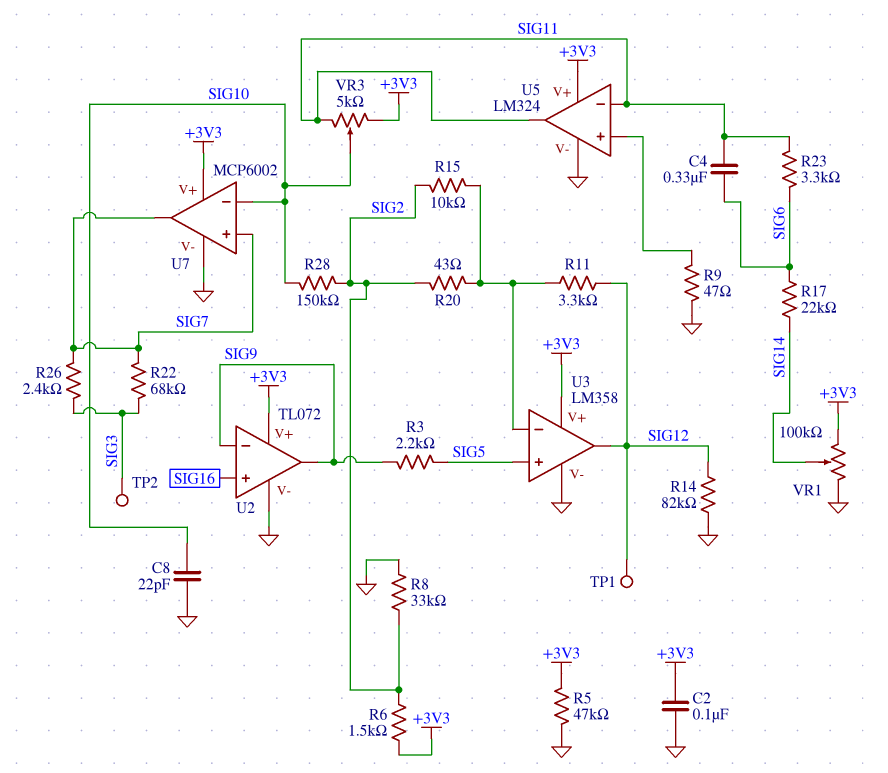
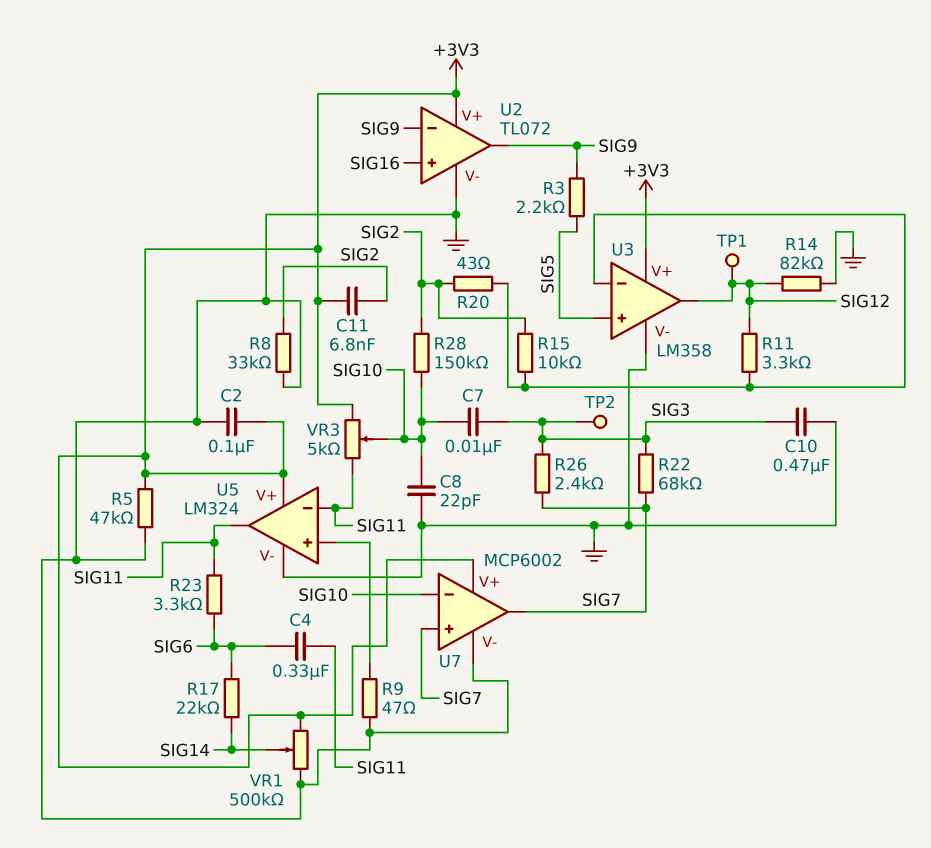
C7: none -> 10nF (SIG3, SIG10)
C10: none -> 470nF (GND, SIG3)
C11: none -> 6.8nF (+3V3, SIG2)
R6: 1.5k (+3V3, SIG2) -> none
VR1: 100k (+3V3, GND, wiper SIG14) -> 500k (+3V3, GND, wiper SIG14)

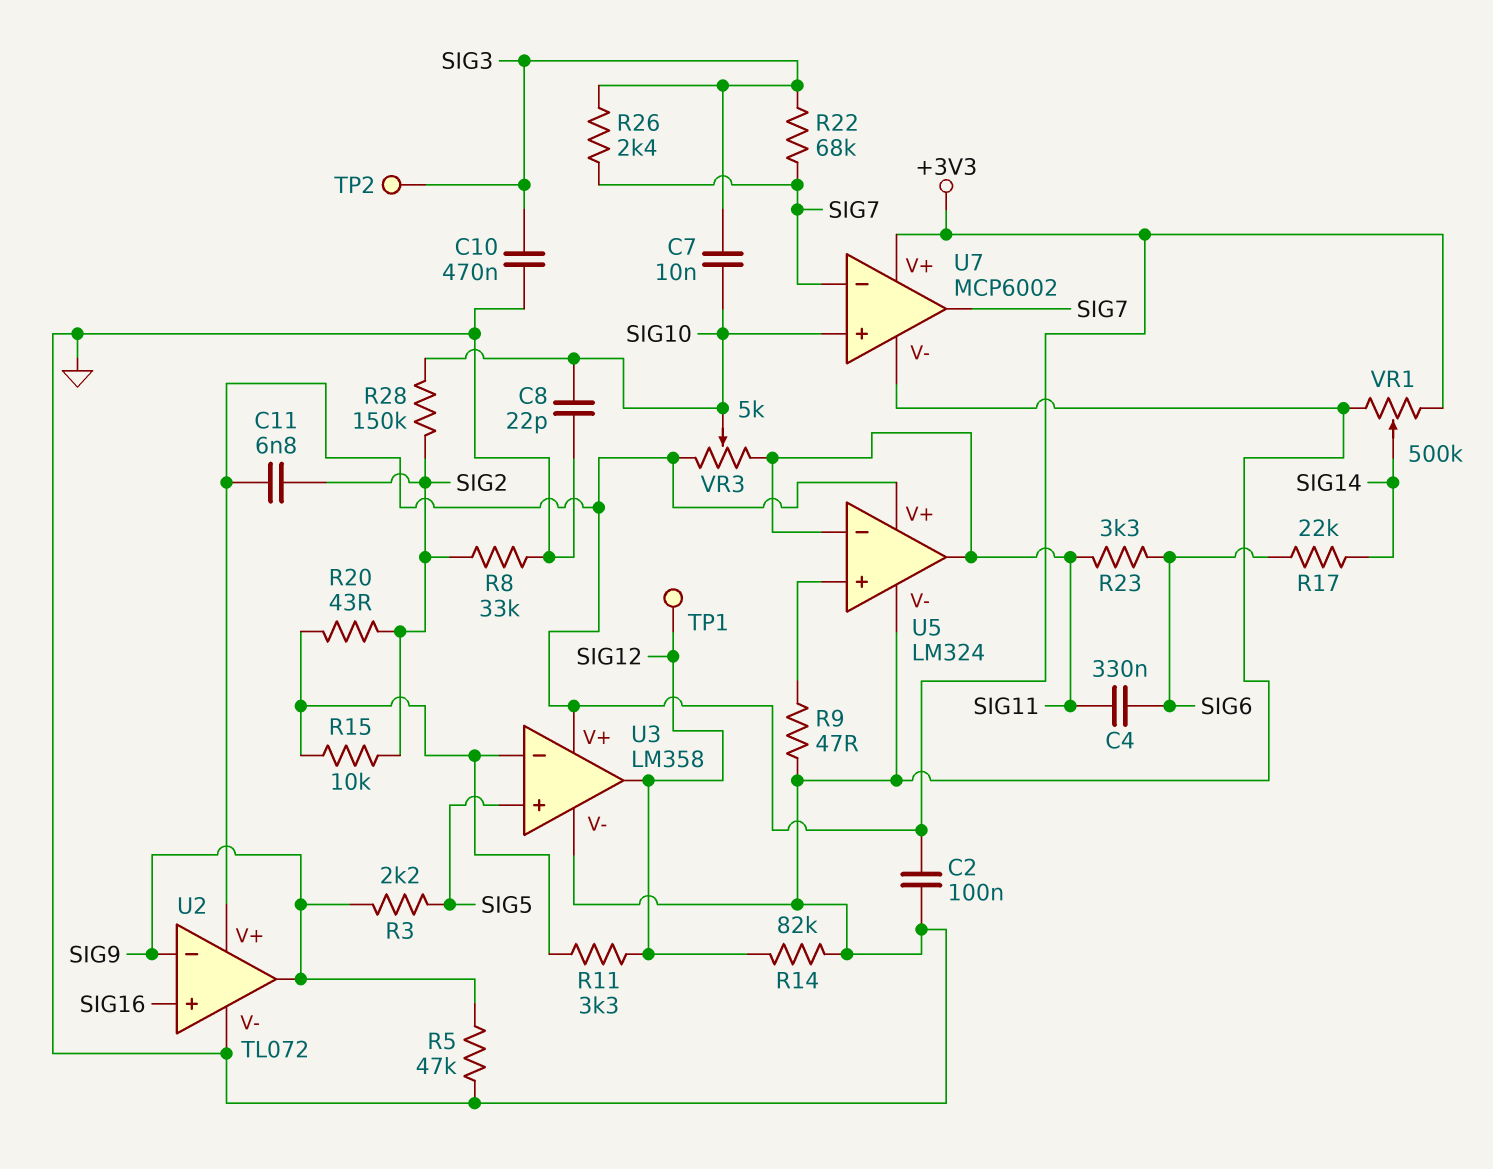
R5: 47k (+3V3, GND) -> 47k (GND, SIG9)
U7 pin in+: SIG7 -> SIG10
U7 pin in-: SIG10 -> SIG7

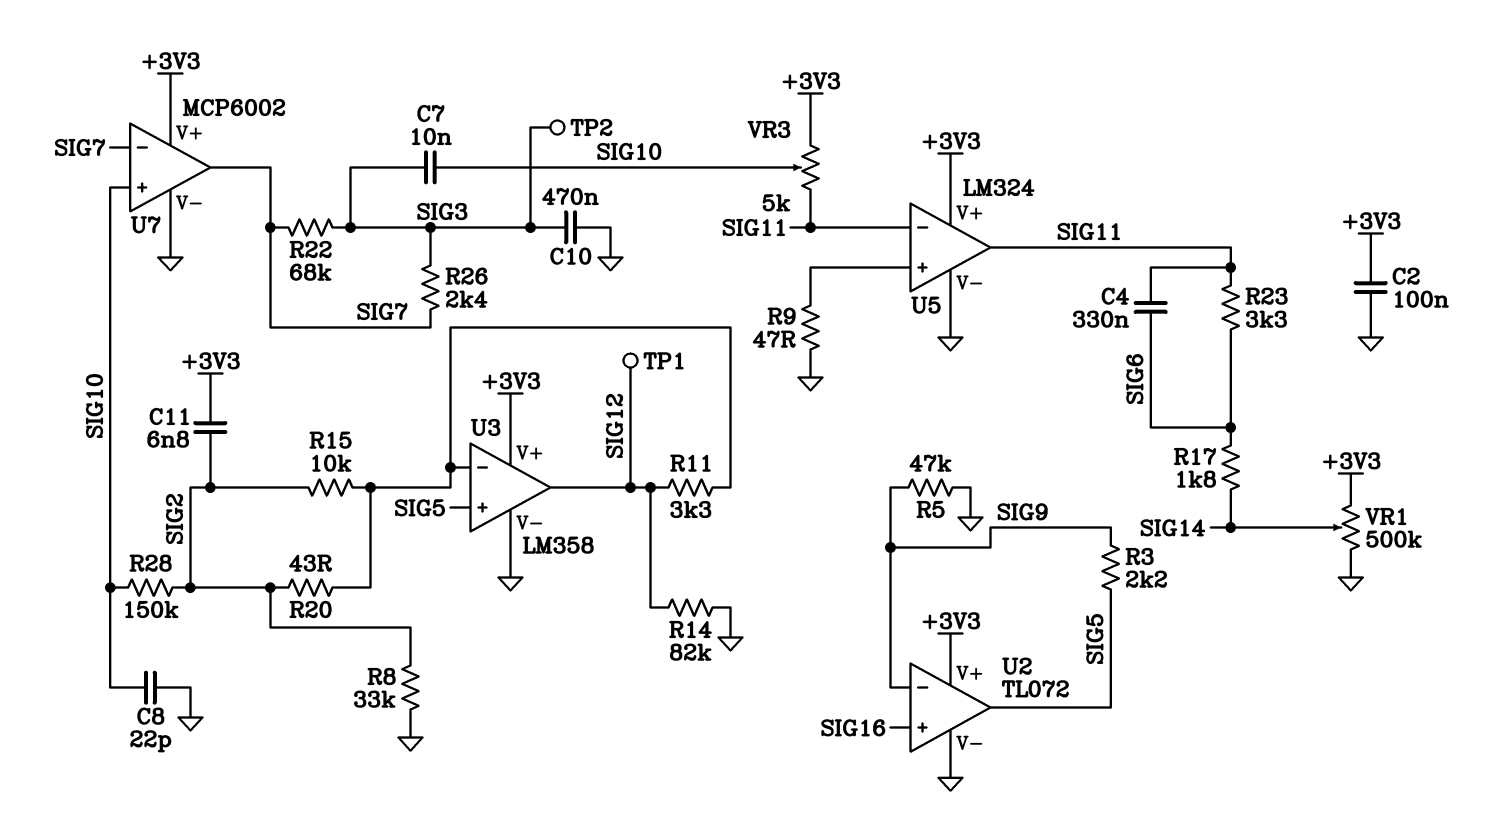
R17: 22k (SIG6, SIG14) -> 1.8k (SIG6, SIG14)
U2 pin out: SIG9 -> SIG5

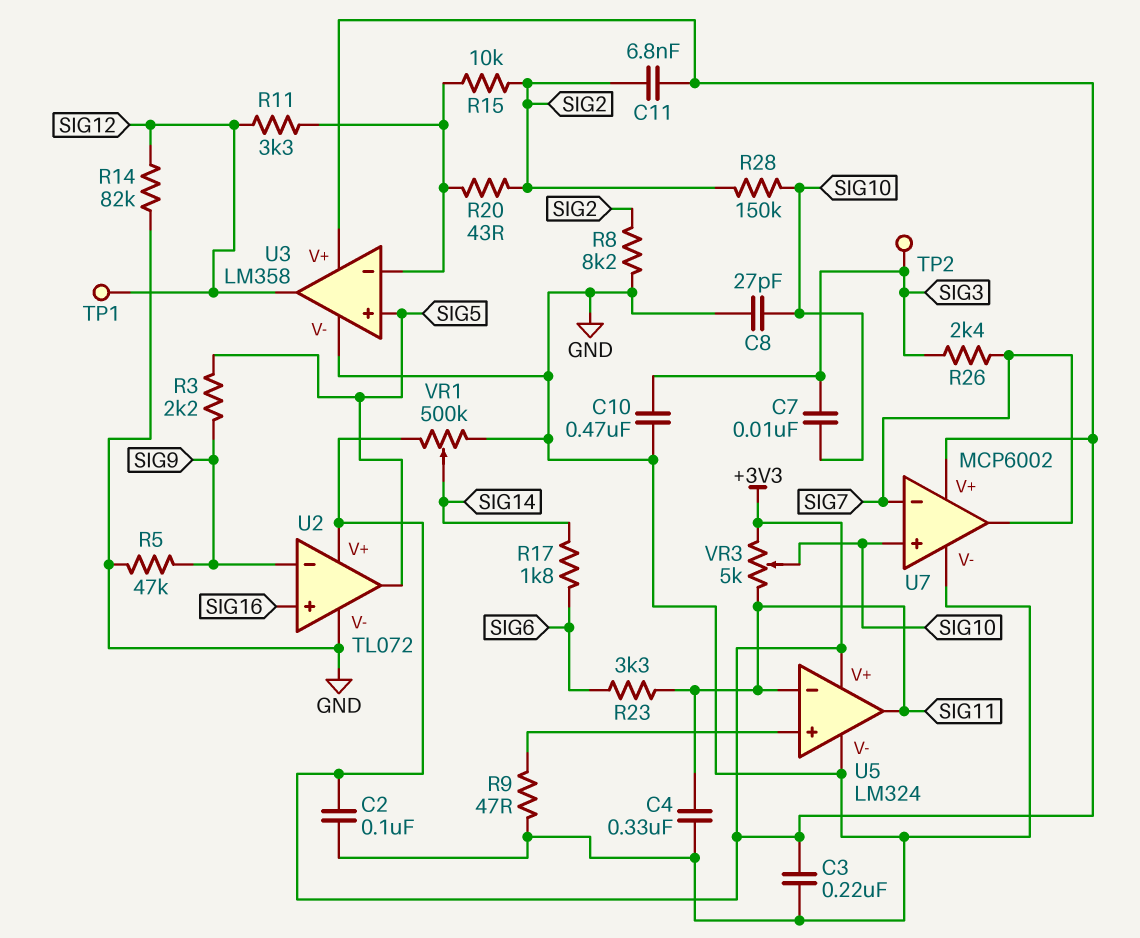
C3: none -> 220nF (+3V3, GND)
C4: 330nF (SIG6, SIG11) -> 330nF (GND, SIG11)
C8: 22pF (GND, SIG10) -> 27pF (GND, SIG10)
R8: 33k (GND, SIG2) -> 8.2k (GND, SIG2)
R22: 68k (SIG3, SIG7) -> none

